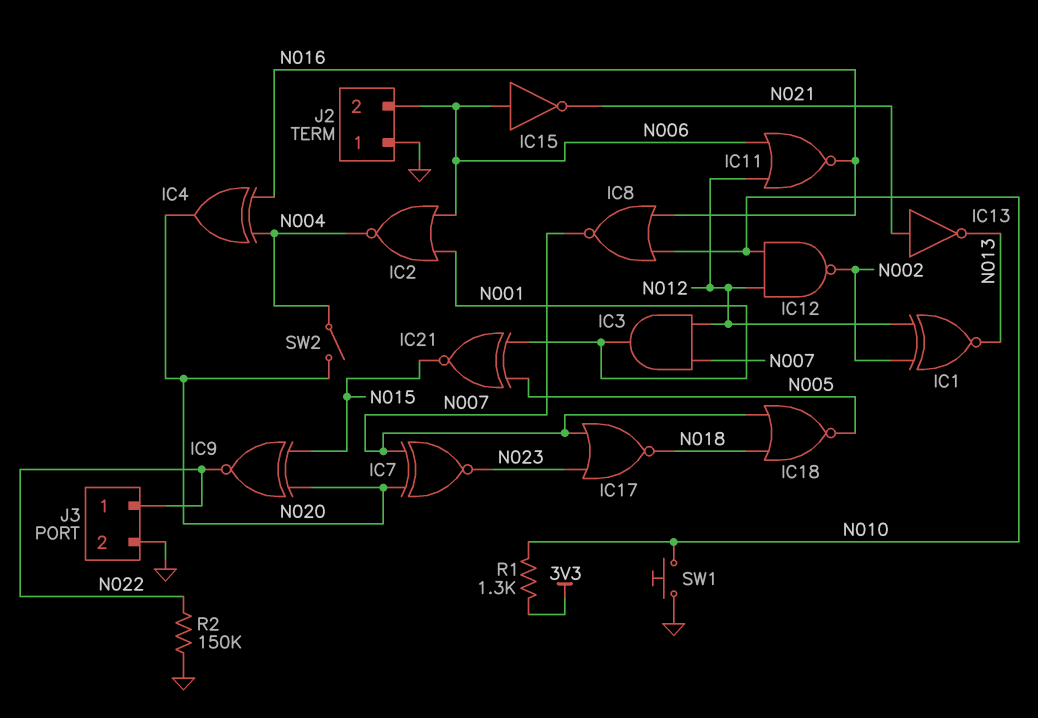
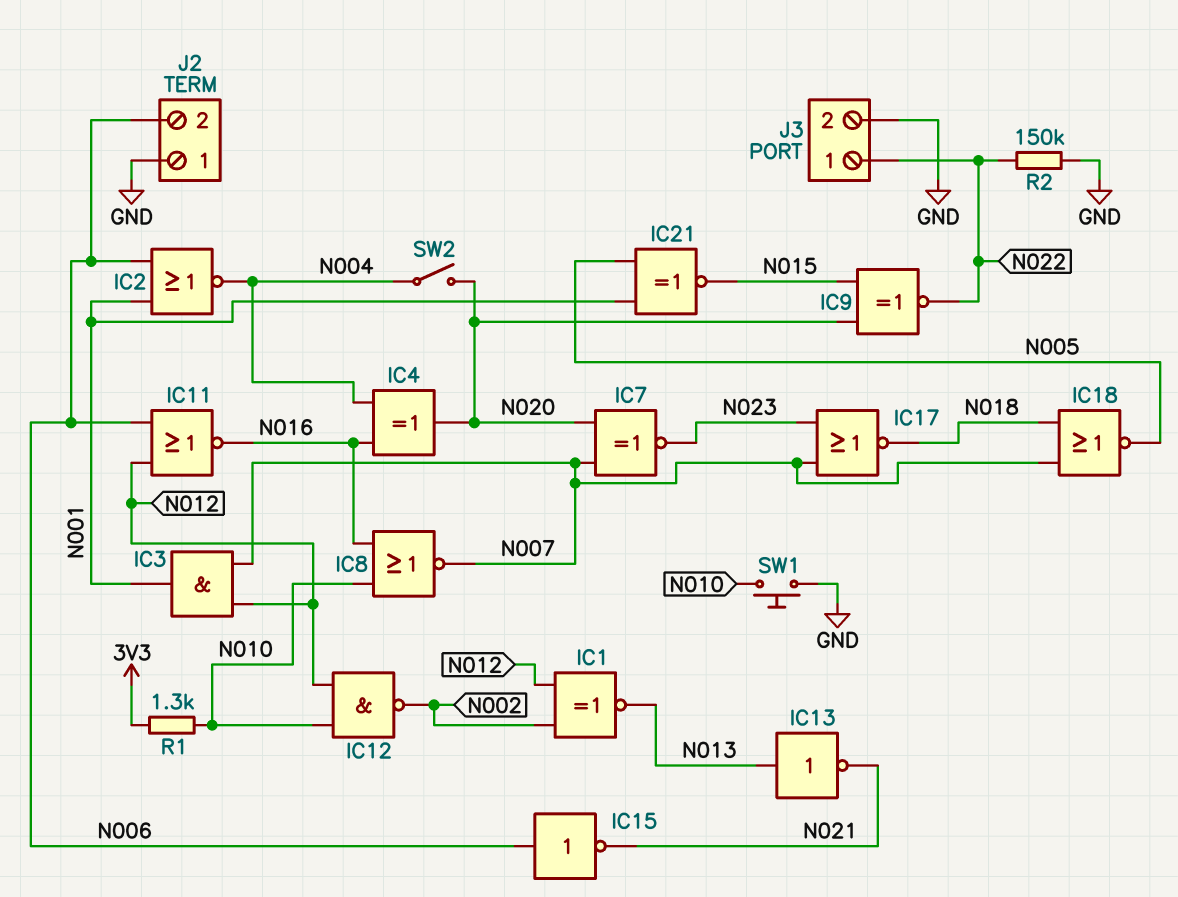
IC13: NOT (in N021, out N013) -> NOT (in N013, out N021)

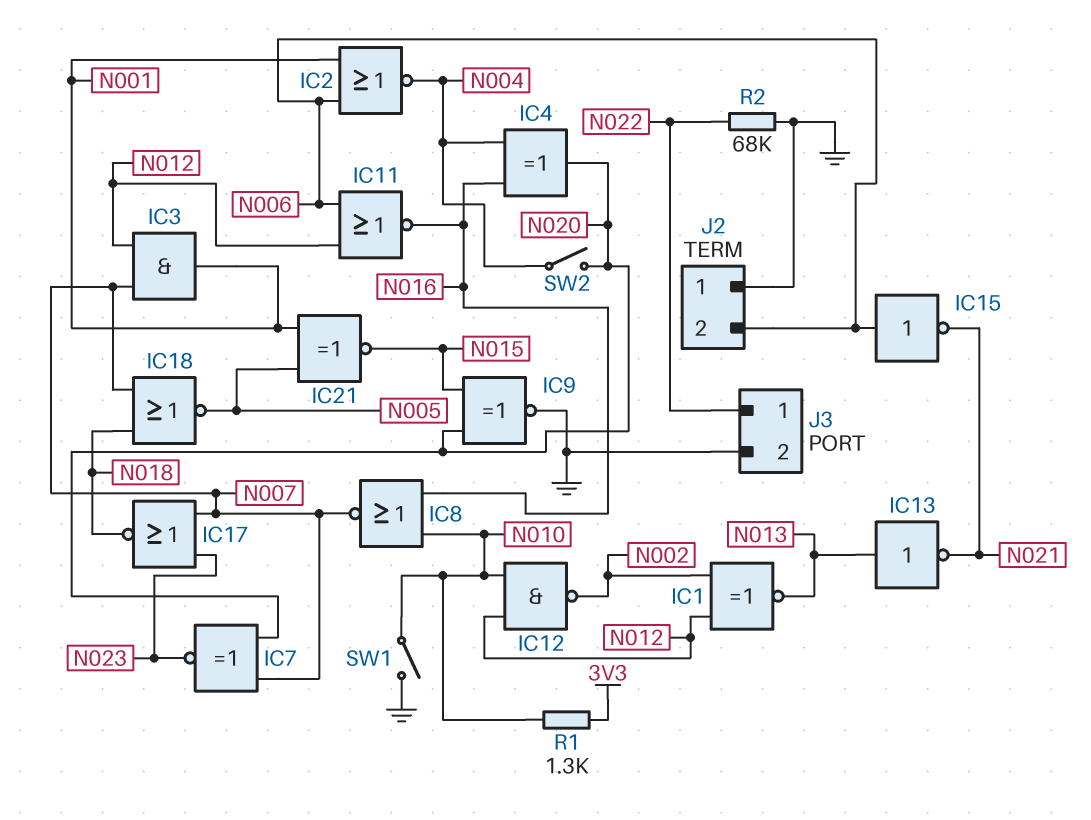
IC9: XNOR (in N015, in N020, out N022) -> XNOR (in N015, in N020, out GND)
R2: 150k (GND, N022) -> 68k (GND, N022)
SW1: button (GND, N010) -> switch (GND, N010)

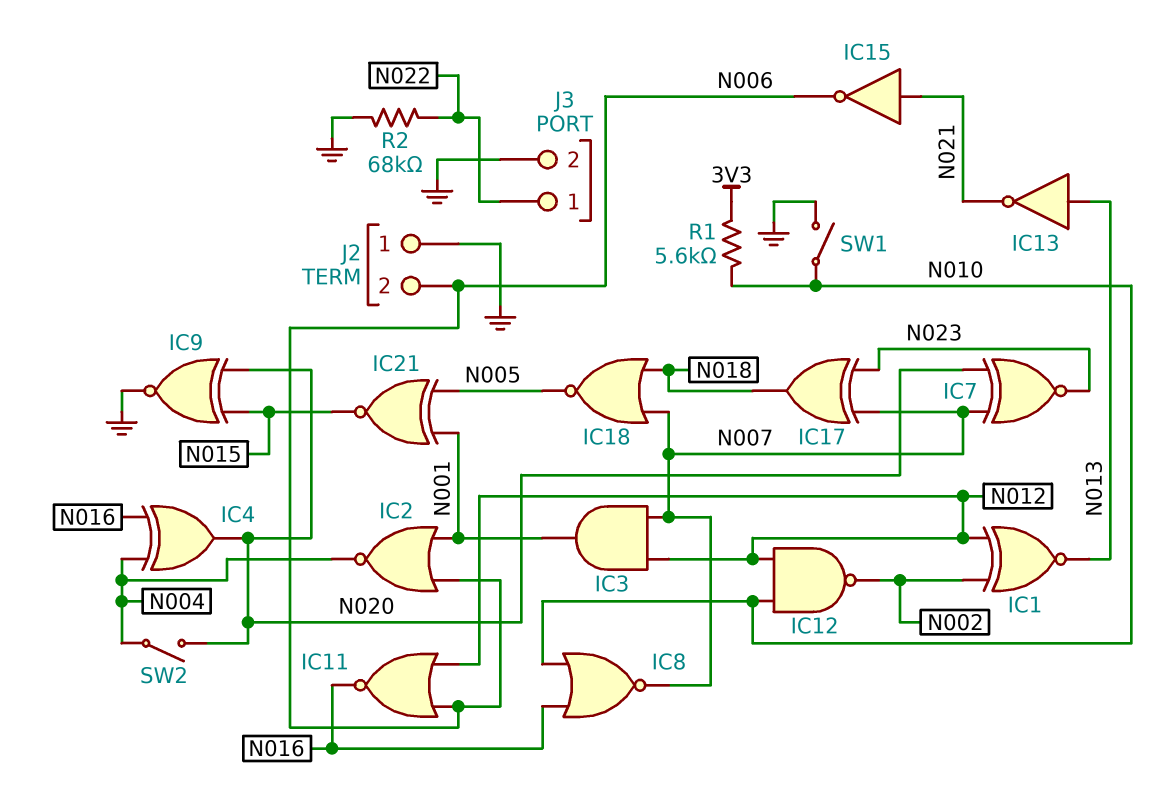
IC15: NOT (in N006, out N021) -> NOT (in N021, out N006)
IC17: NOR (in N007, in N023, out N018) -> XOR (in N007, in N023, out N018)
R1: 1.3k (3V3, N010) -> 5.6k (3V3, N010)

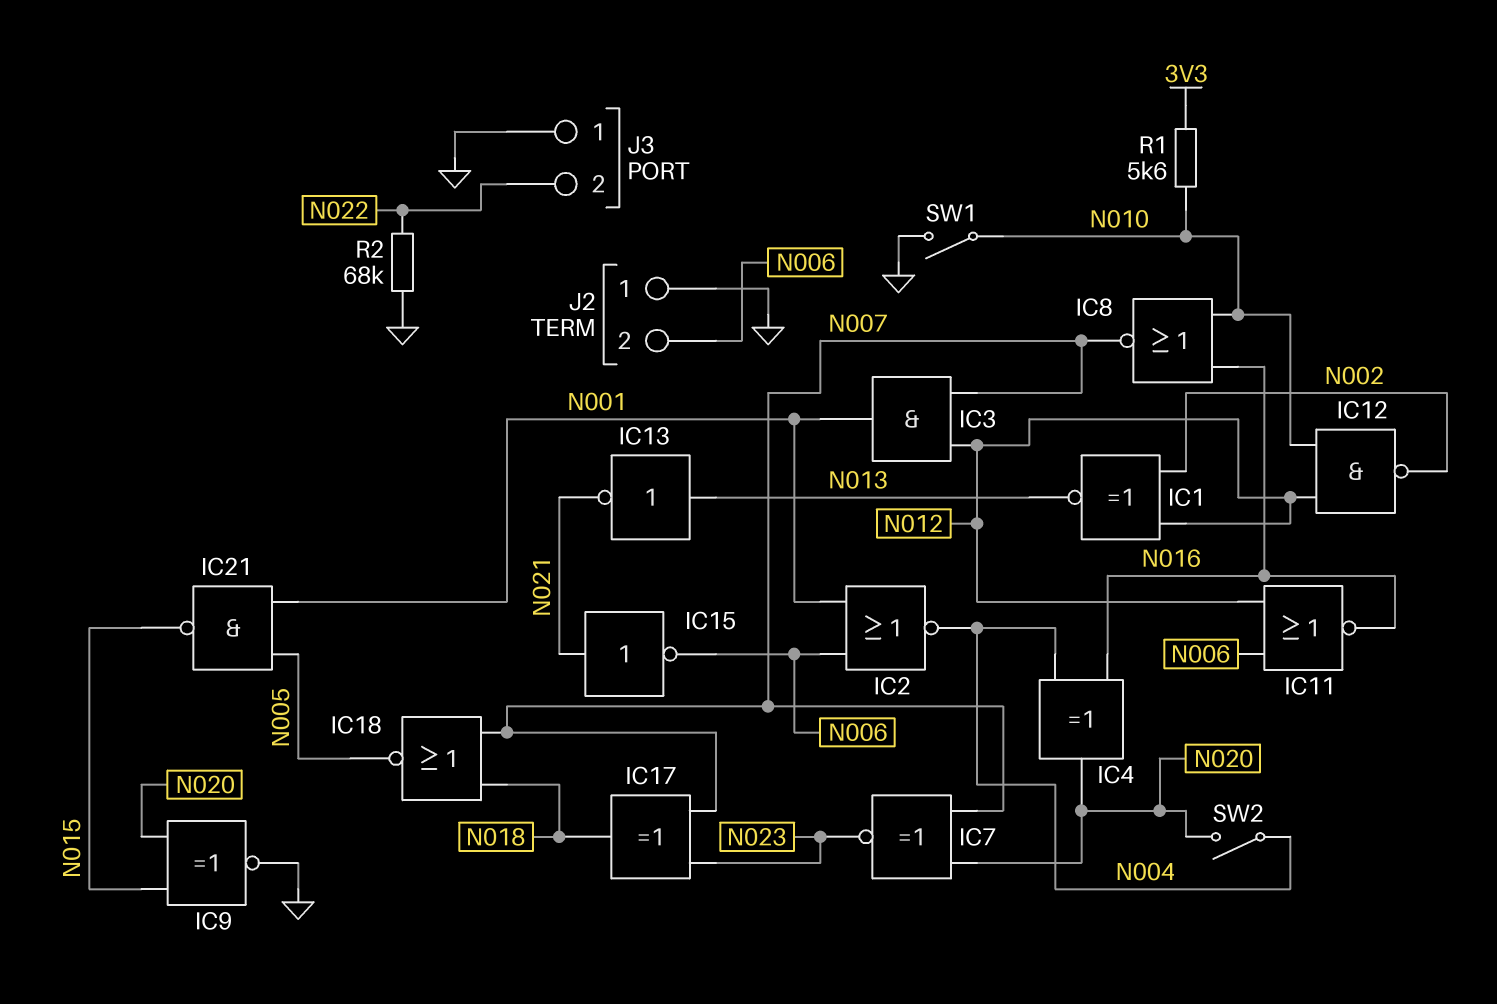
IC21: XNOR (in N001, in N005, out N015) -> NAND (in N001, in N005, out N015)
J3 pin 1: N022 -> GND
J3 pin 2: GND -> N022

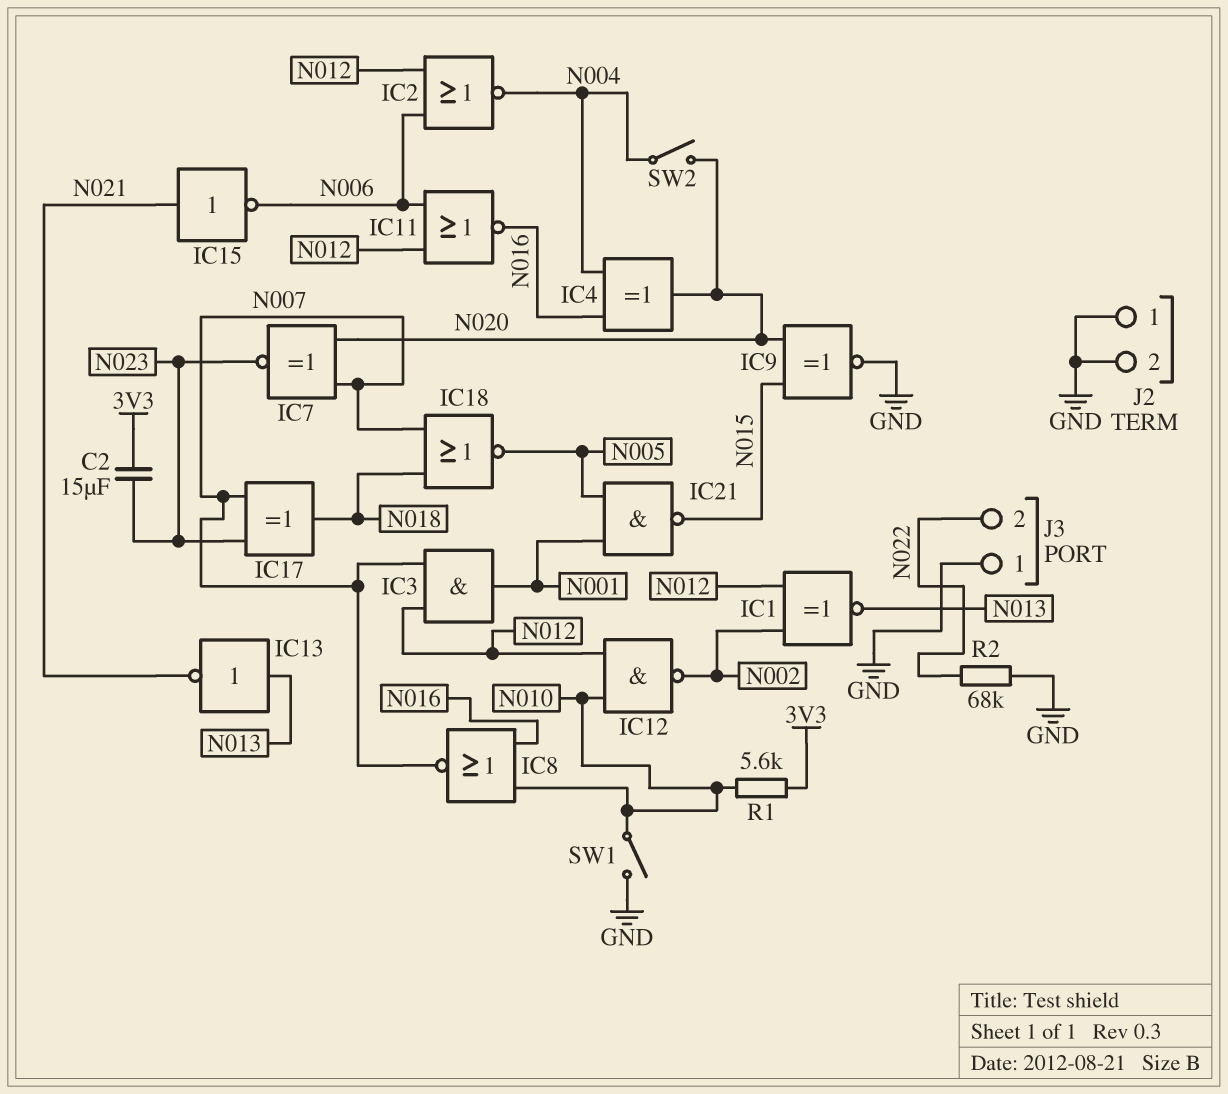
C2: none -> 15uF (3V3, N023)
IC2: NOR (in N001, in N006, out N004) -> NOR (in N006, in N012, out N004)
J2 pin 2: N006 -> GND

